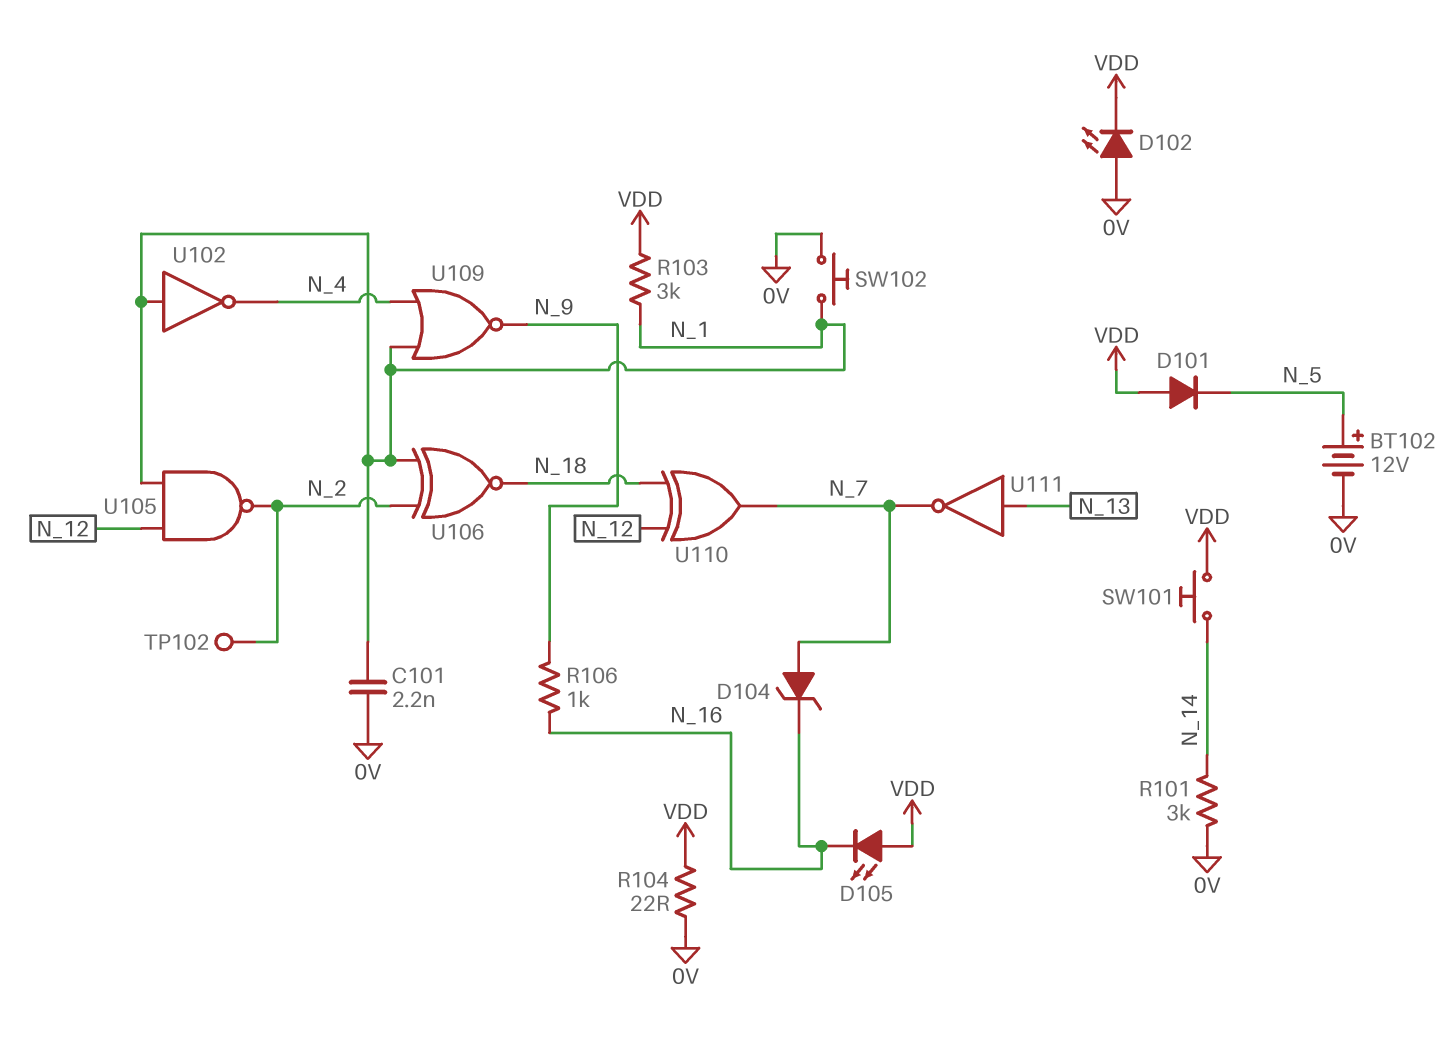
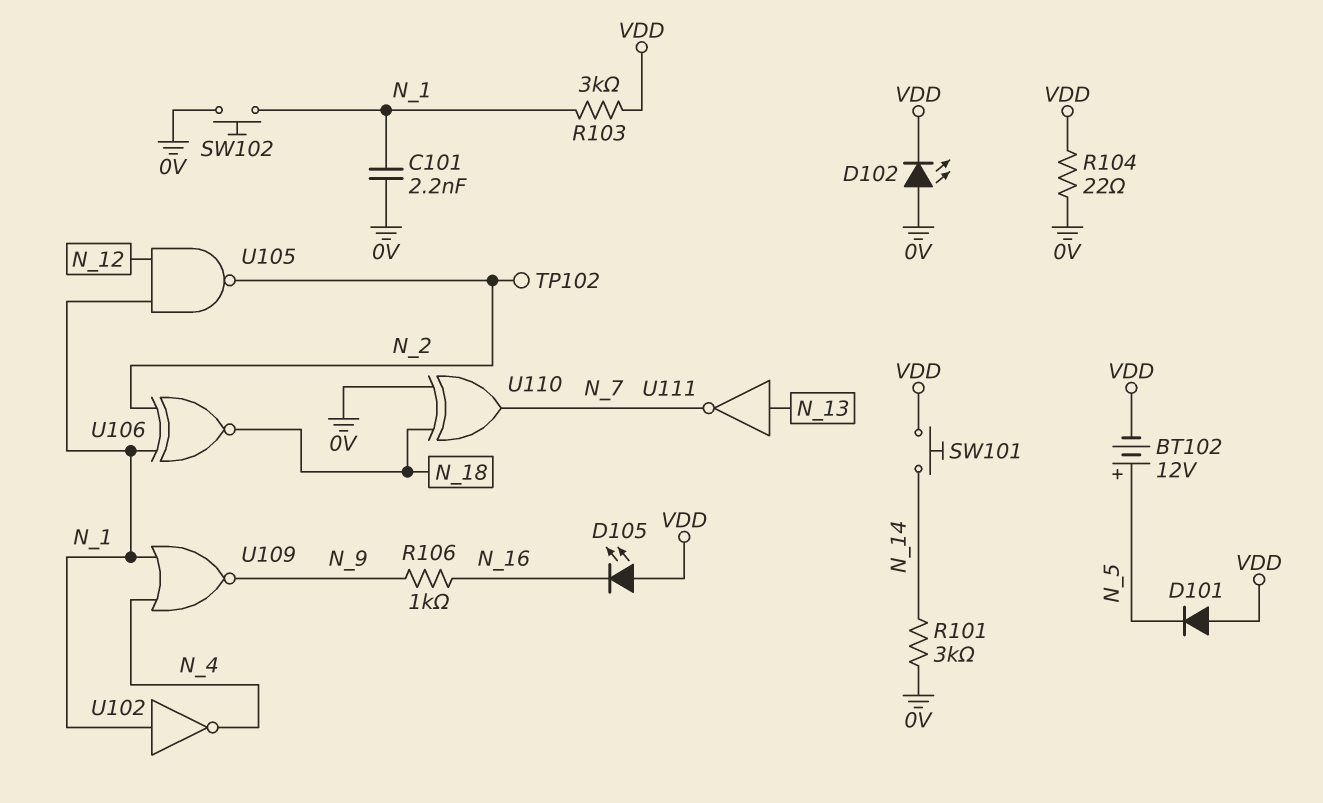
BT102: 12V (plus N_5, minus 0V) -> 12V (plus N_5, minus VDD)
D104: zener (A N_7, K N_16) -> none
U110: XOR (in N_12, in N_18, out N_7) -> XOR (in 0V, in N_18, out N_7)

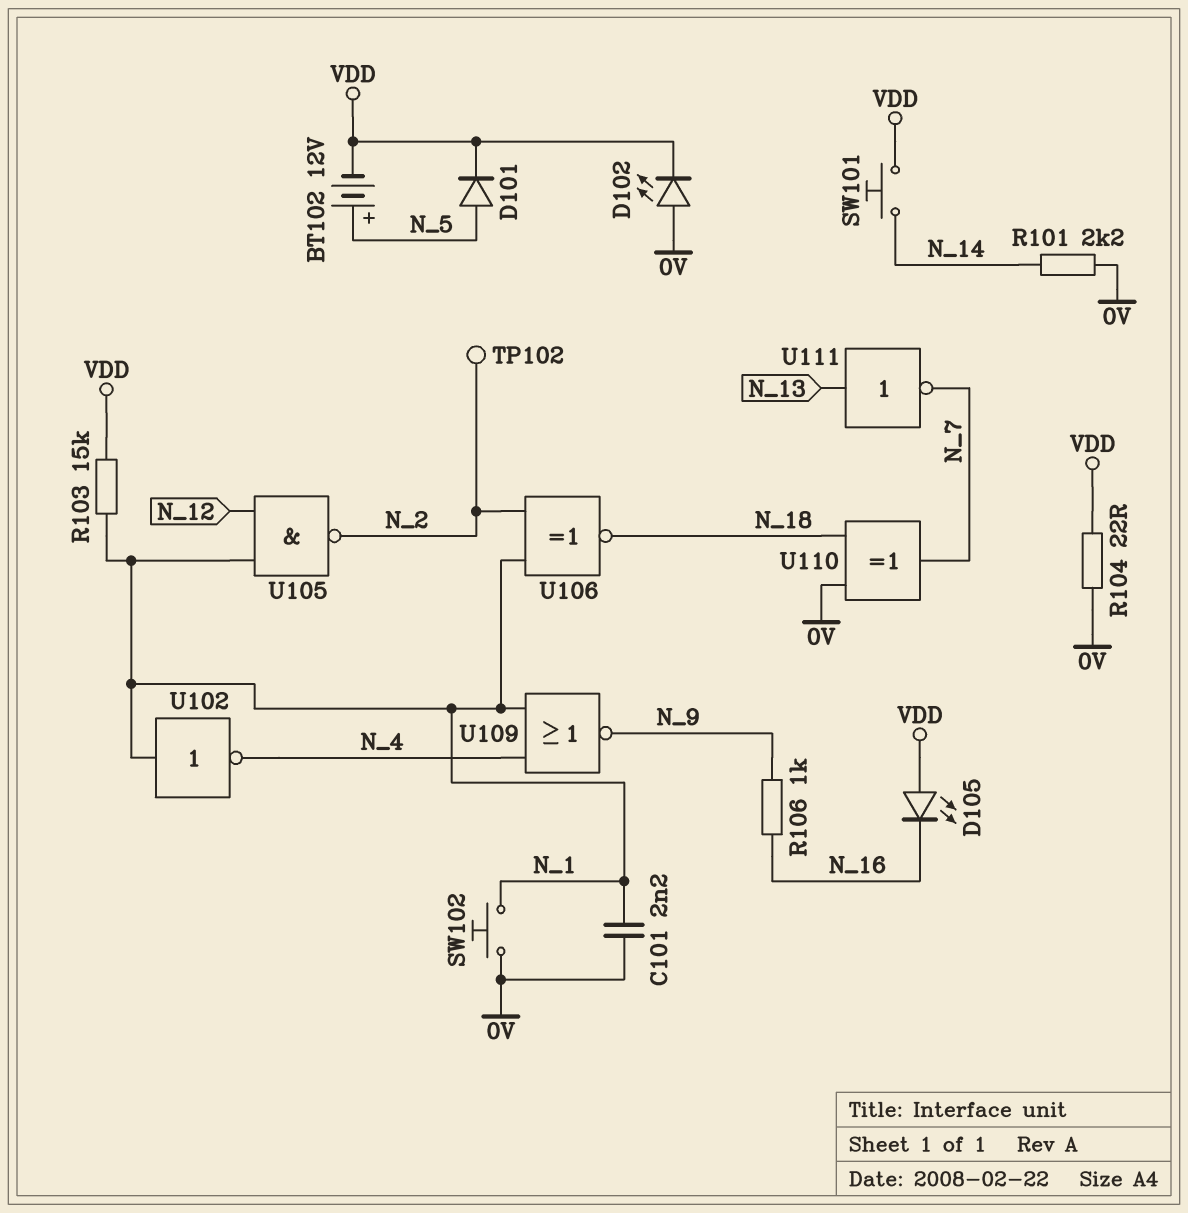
D101: diode (A VDD, K N_5) -> diode (A N_5, K VDD)
R101: 3k (0V, N_14) -> 2.2k (0V, N_14)
R103: 3k (N_1, VDD) -> 15k (N_1, VDD)

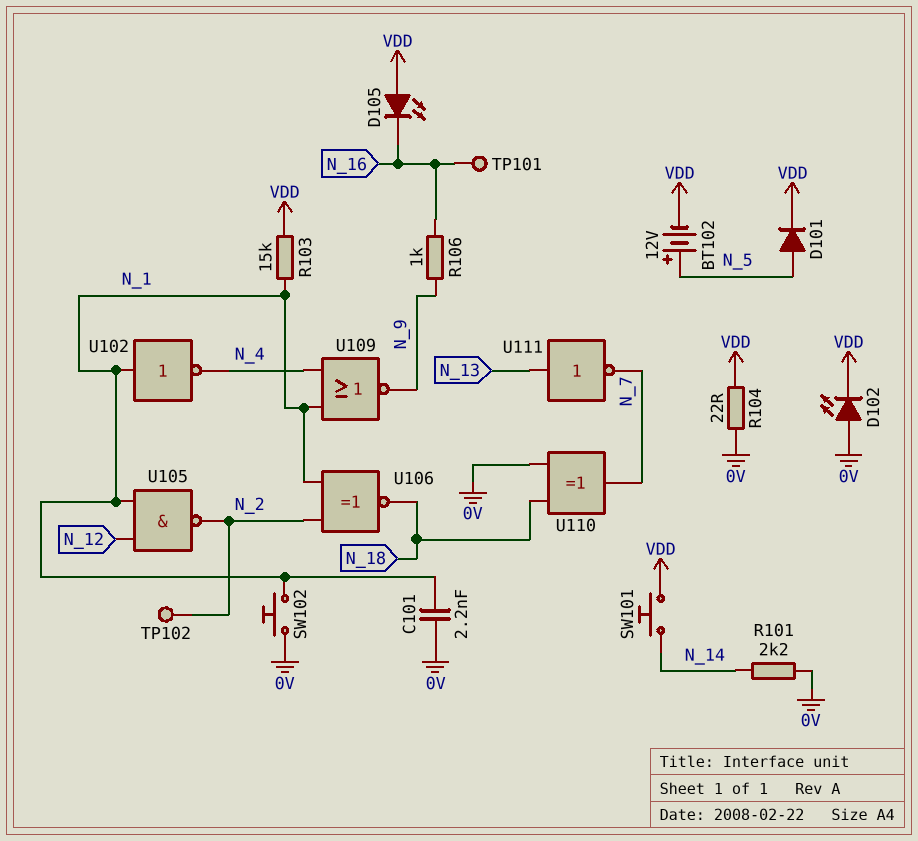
TP101: none -> test point (N_16)

